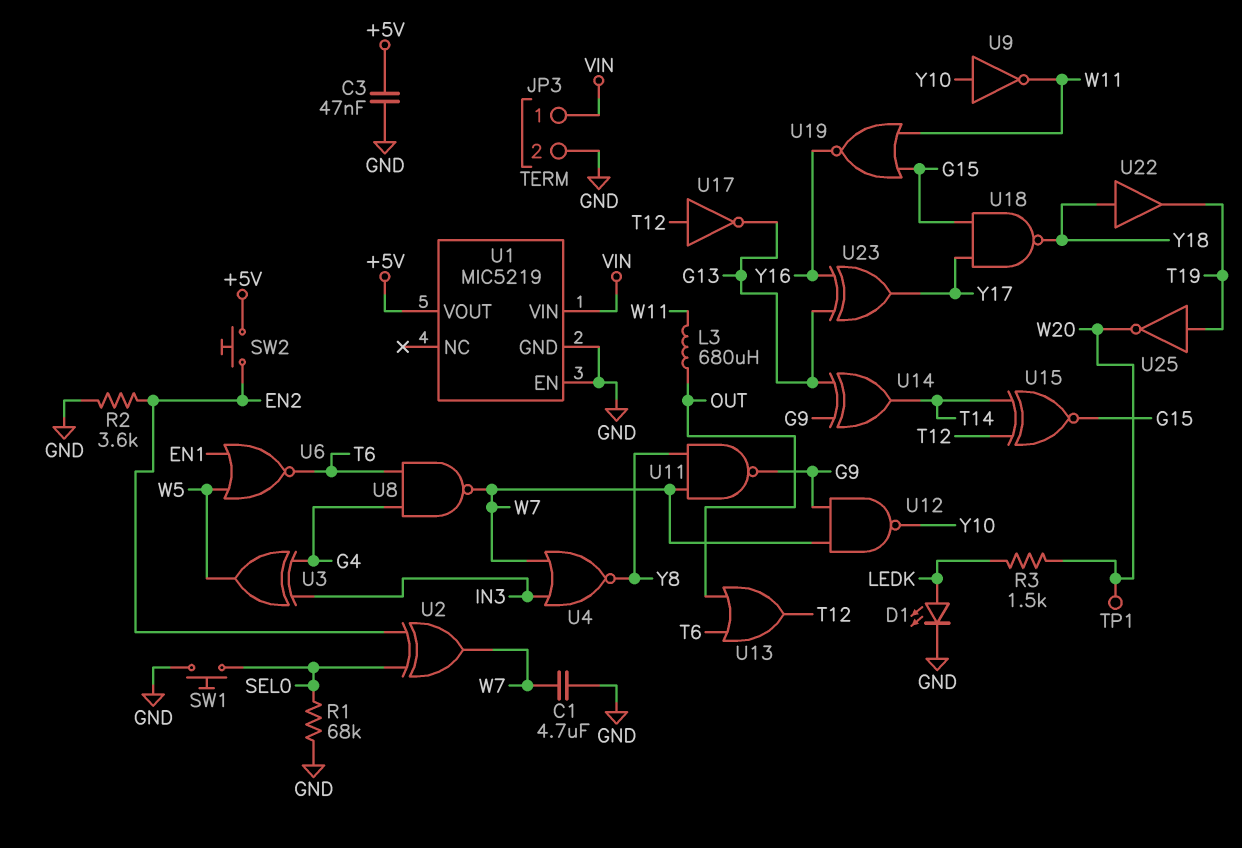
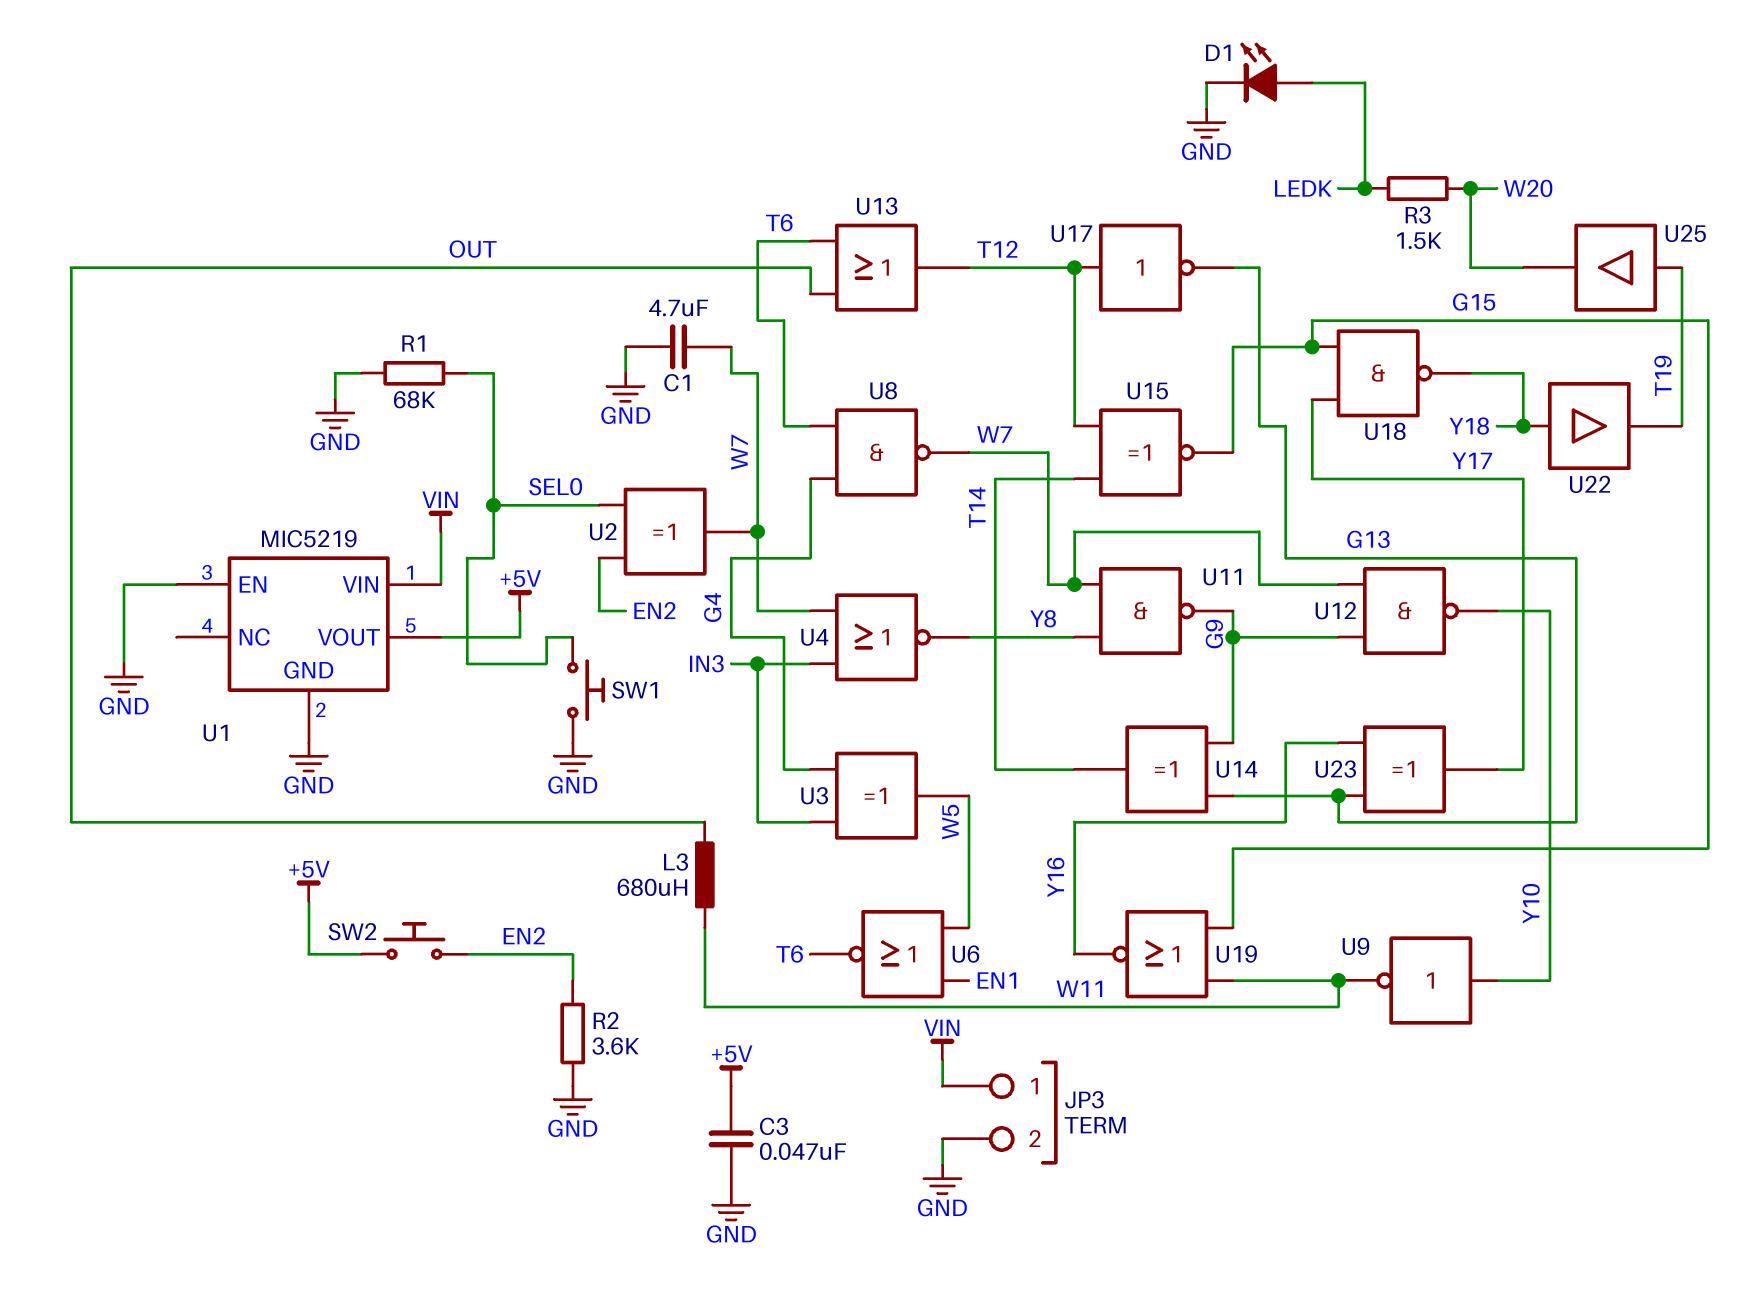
TP1: test point (W20) -> none
U25: NOT (in T19, out W20) -> buffer (in T19, out W20)

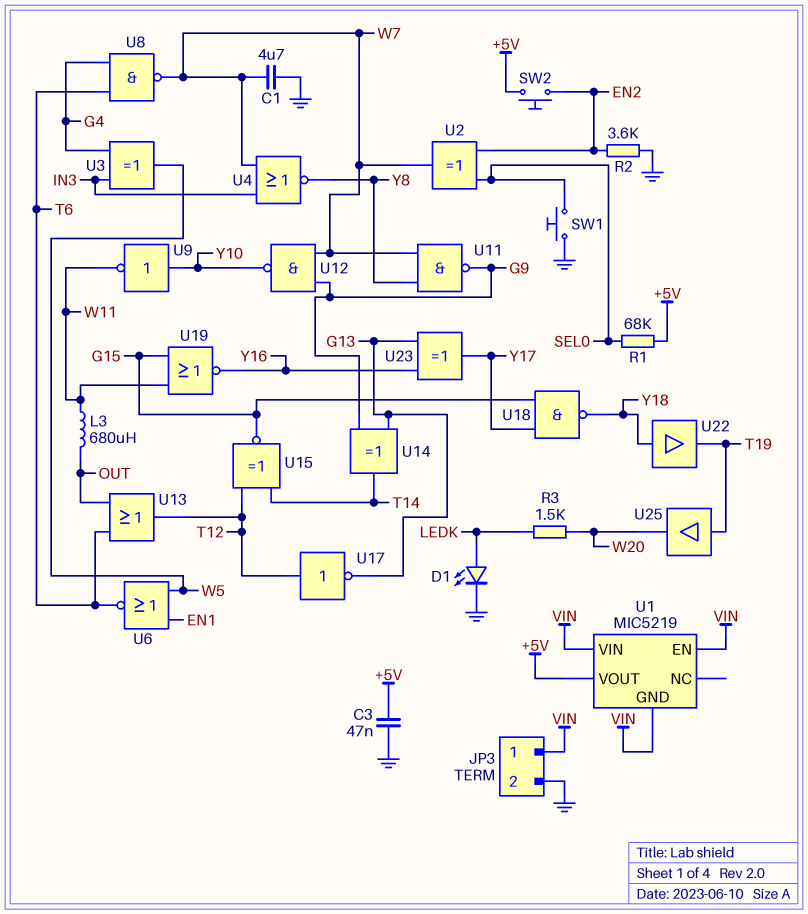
R1: 68k (GND, SEL0) -> 68k (+5V, SEL0)
U1 pin EN: GND -> VIN
U1 pin GND: GND -> VIN

